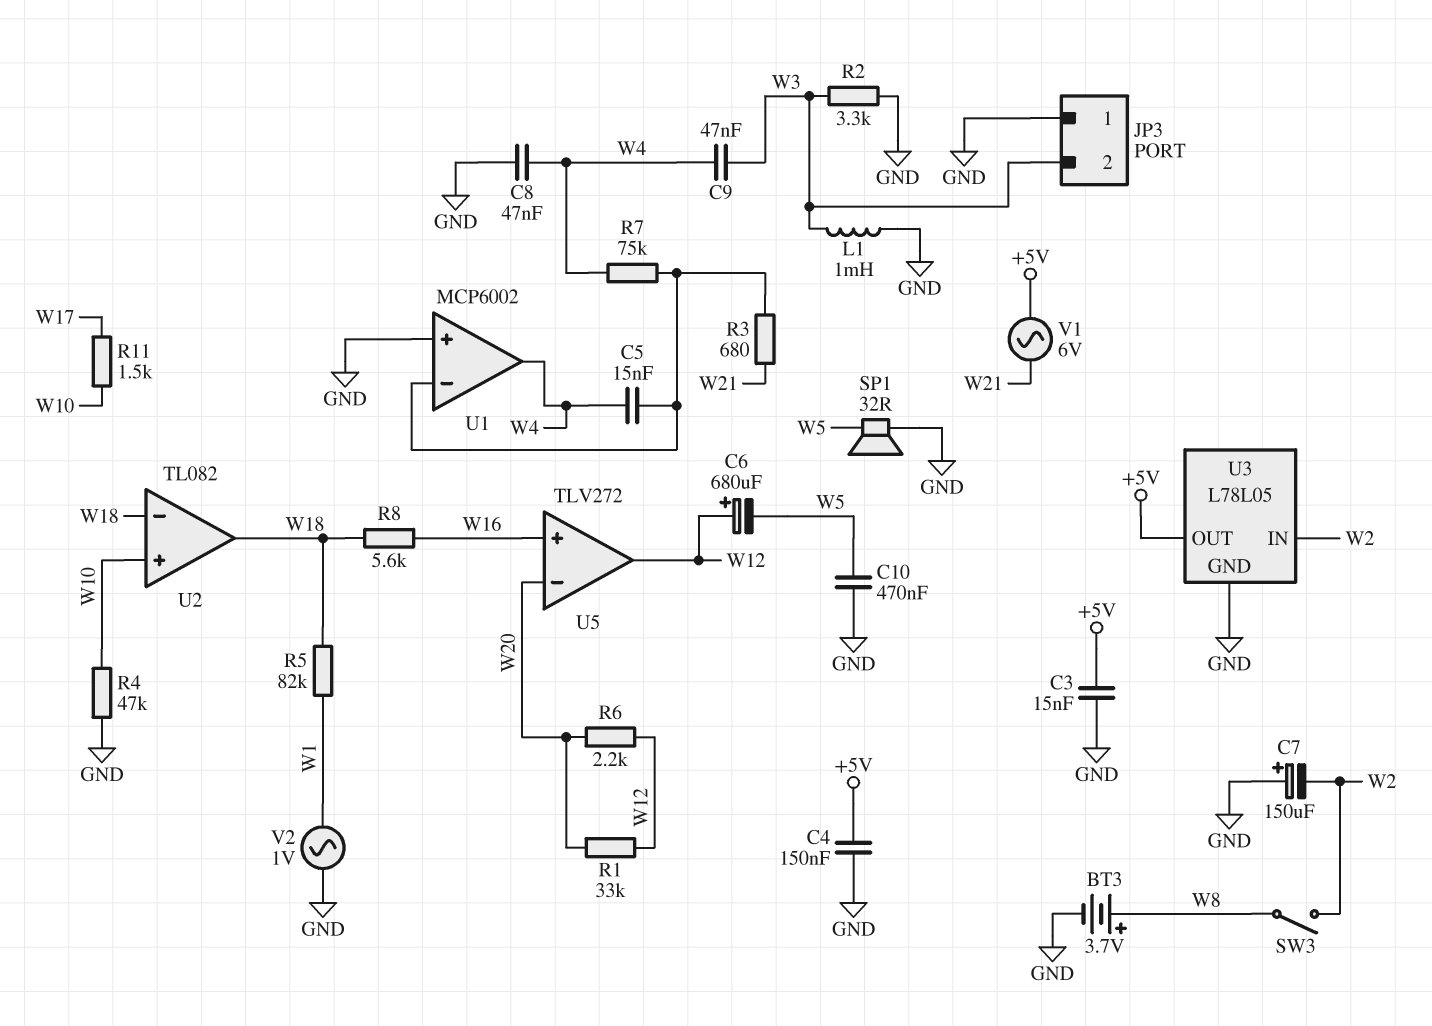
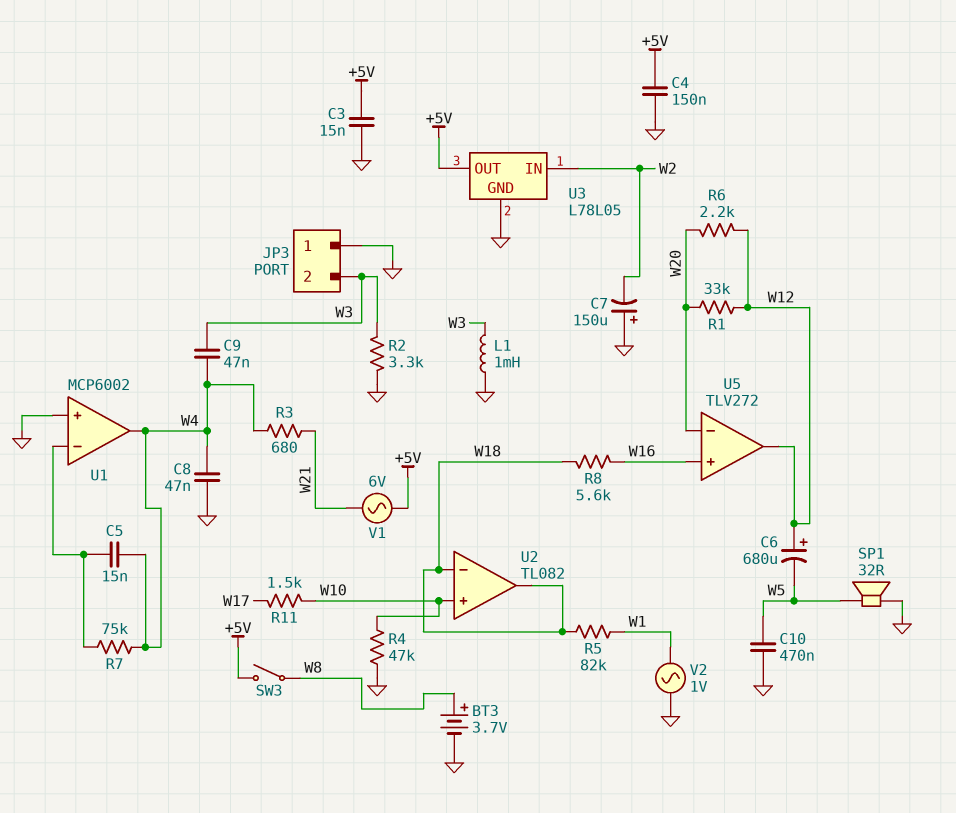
R3: 680 (U1/in-, W21) -> 680 (W4, W21)
SW3: switch (W2, W8) -> switch (+5V, W8)

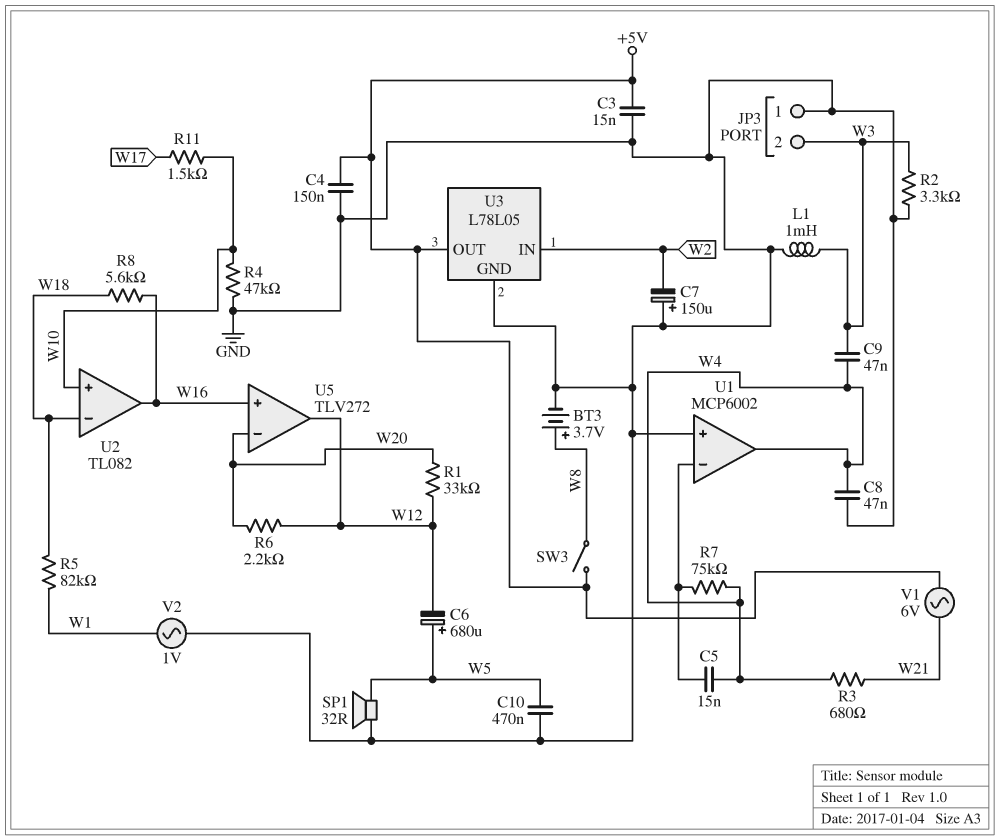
C6: 680uF (plus W12, minus W5) -> 680uF (plus W5, minus W12)
U2 pin out: W18 -> W16

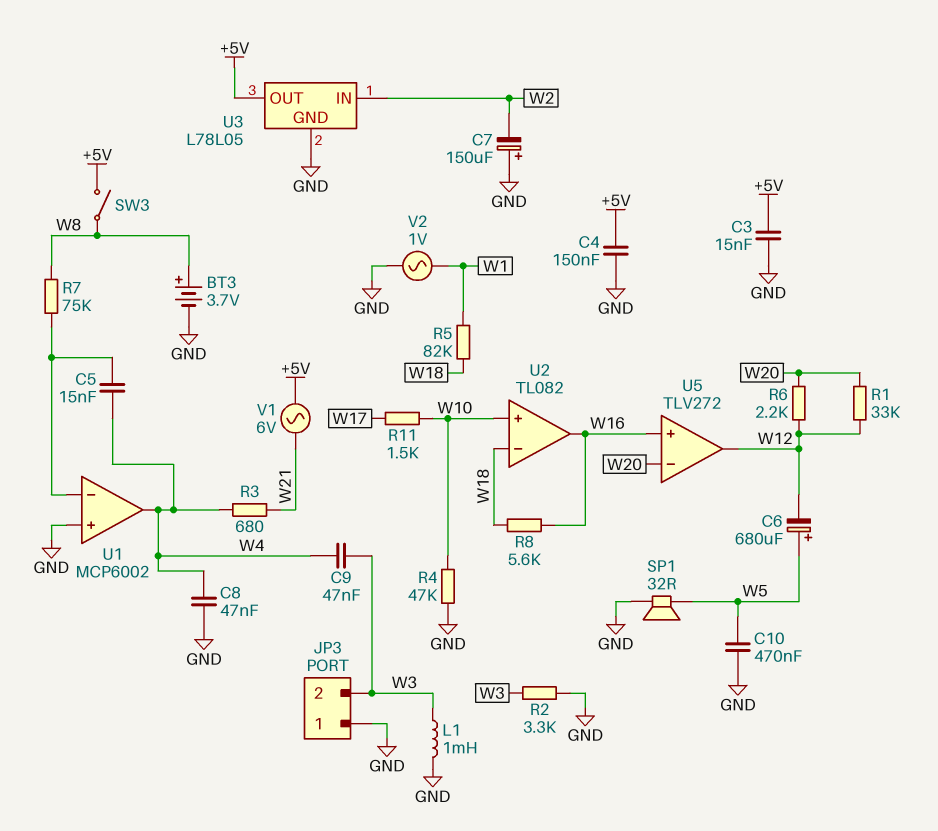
R7: 75k (U1/in-, W4) -> 75k (U1/in-, W8)

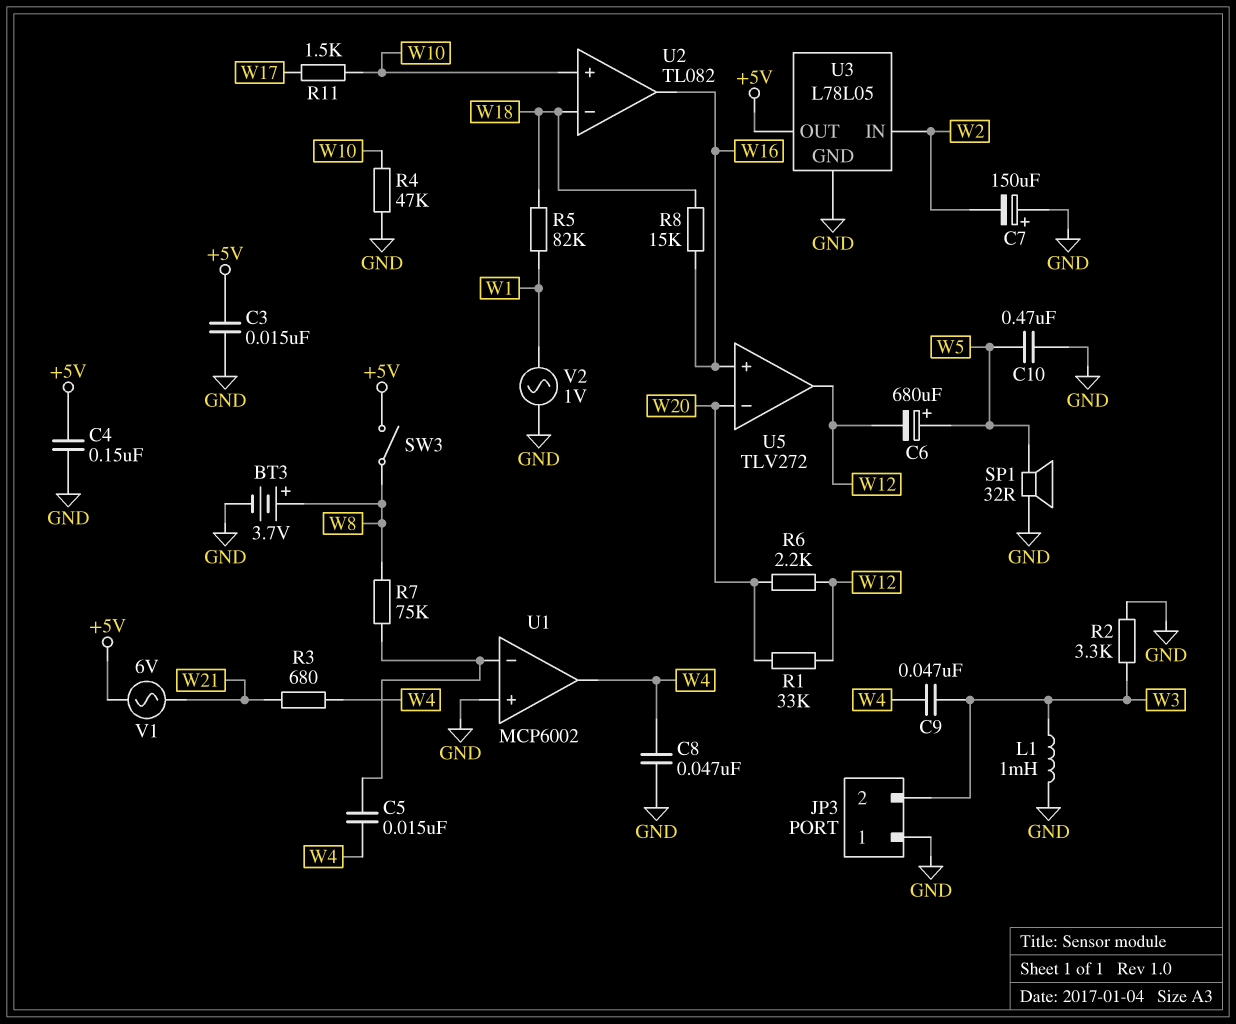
R8: 5.6k (W16, W18) -> 15k (W16, W18)

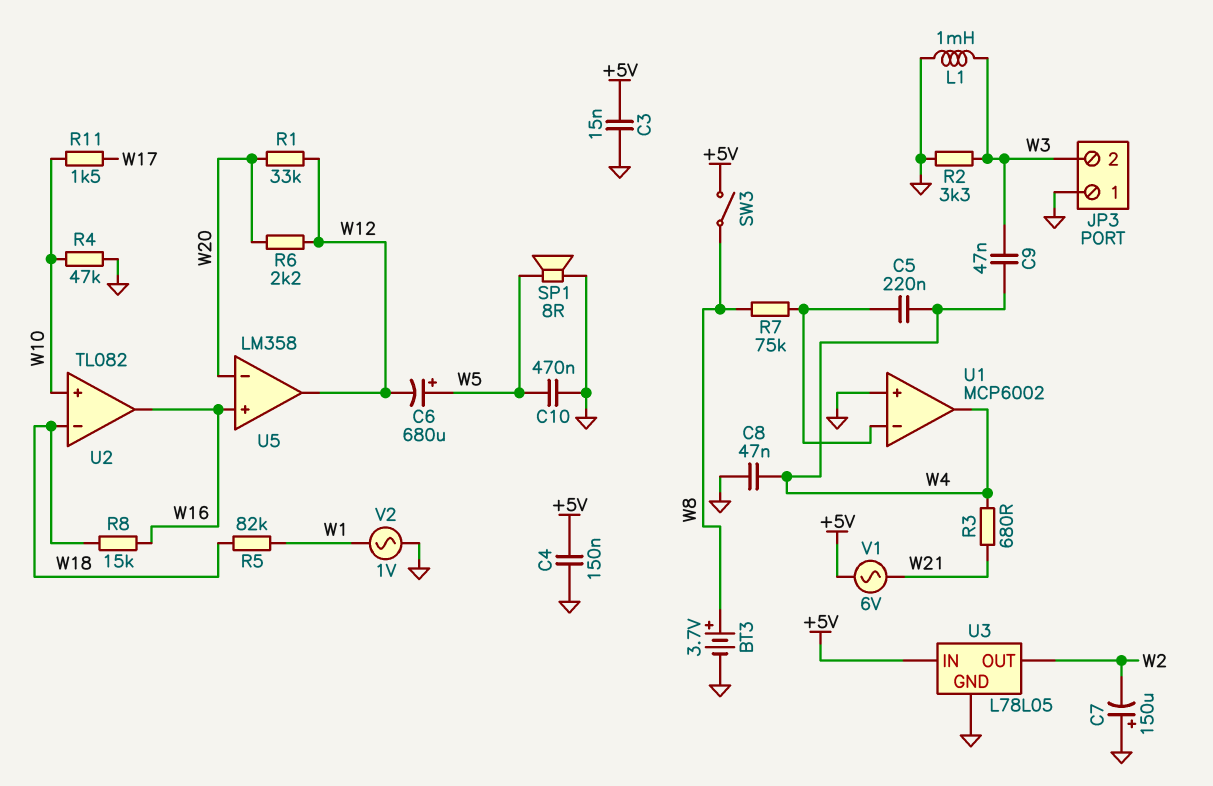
C5: 15nF (U1/in-, W4) -> 220nF (U1/in-, W4)
SP1: speaker 32R (GND, W5) -> speaker 8R (GND, W5)
U3 pin IN: W2 -> +5V
U3 pin OUT: +5V -> W2
U5: TLV272 -> LM358

